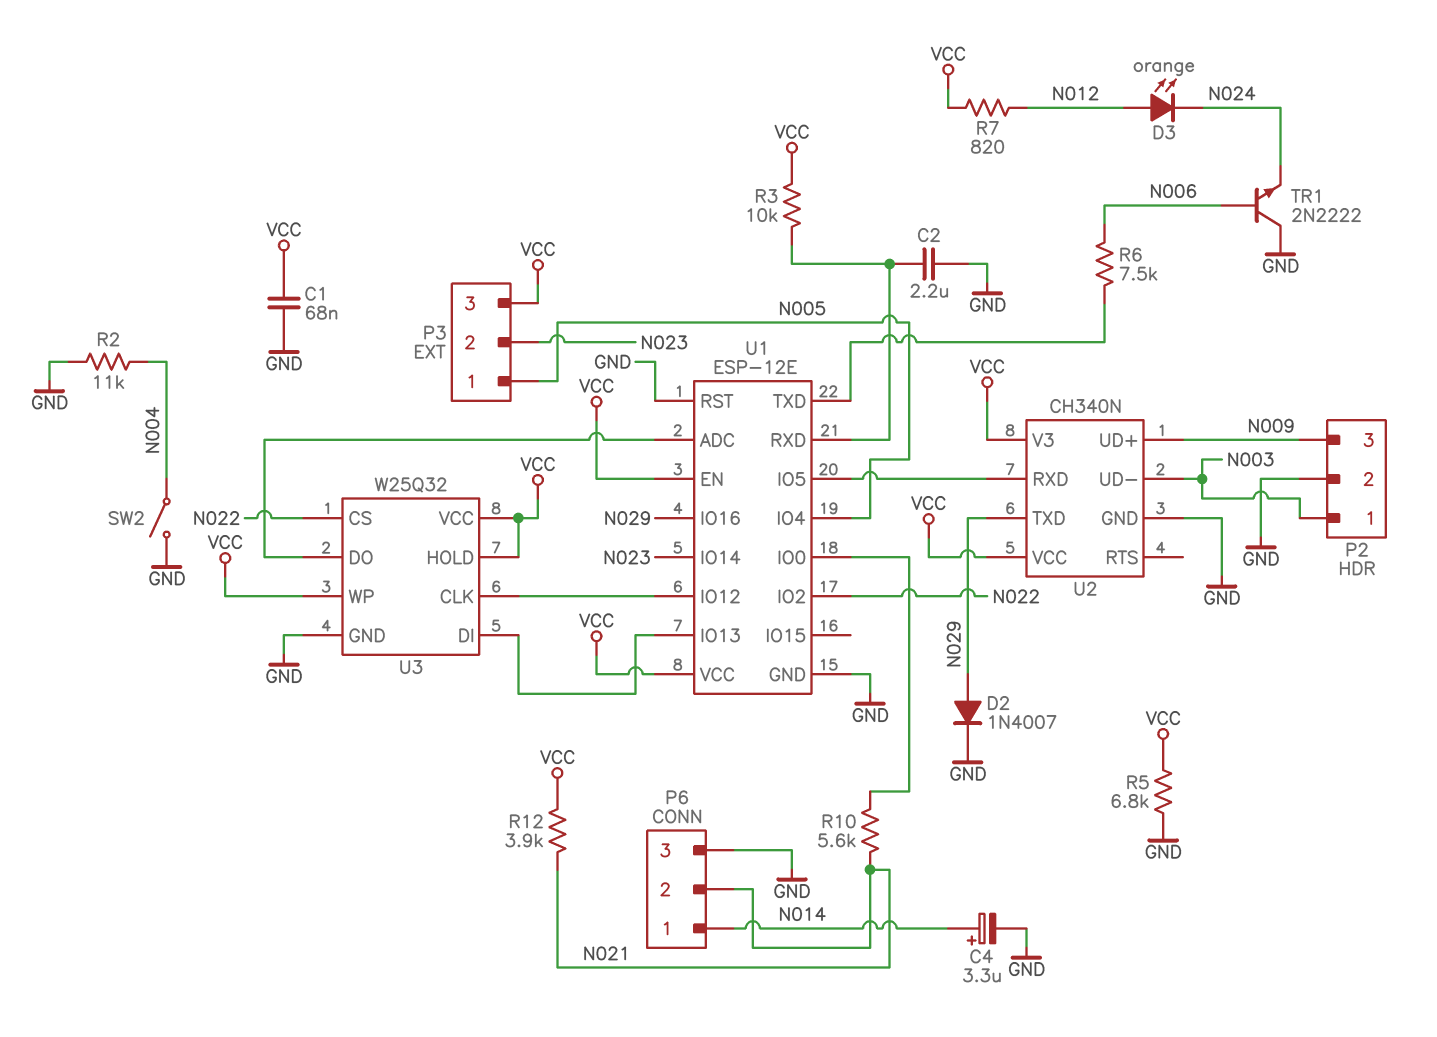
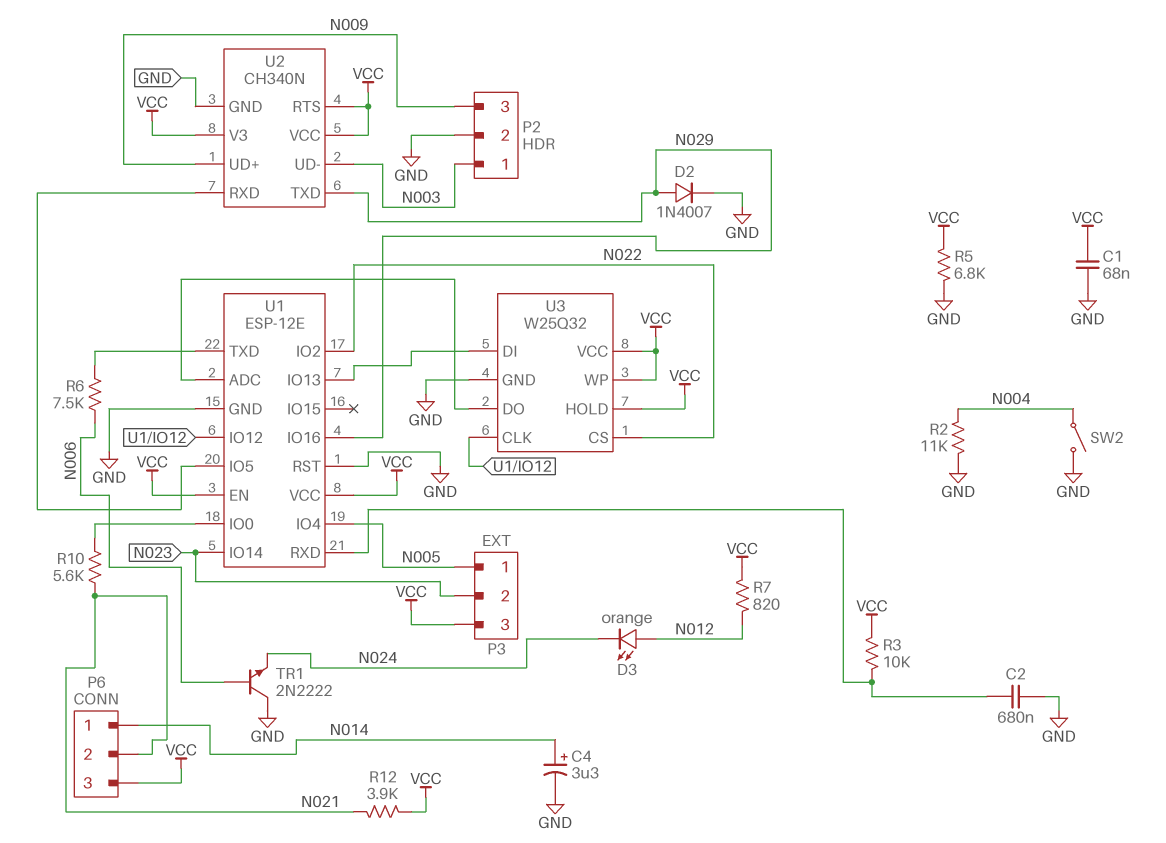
C2: 2.2uF (GND, U1/RXD) -> 680nF (GND, U1/RXD)
P6 pin 3: GND -> VCC
U2 pin RTS: none -> VCC

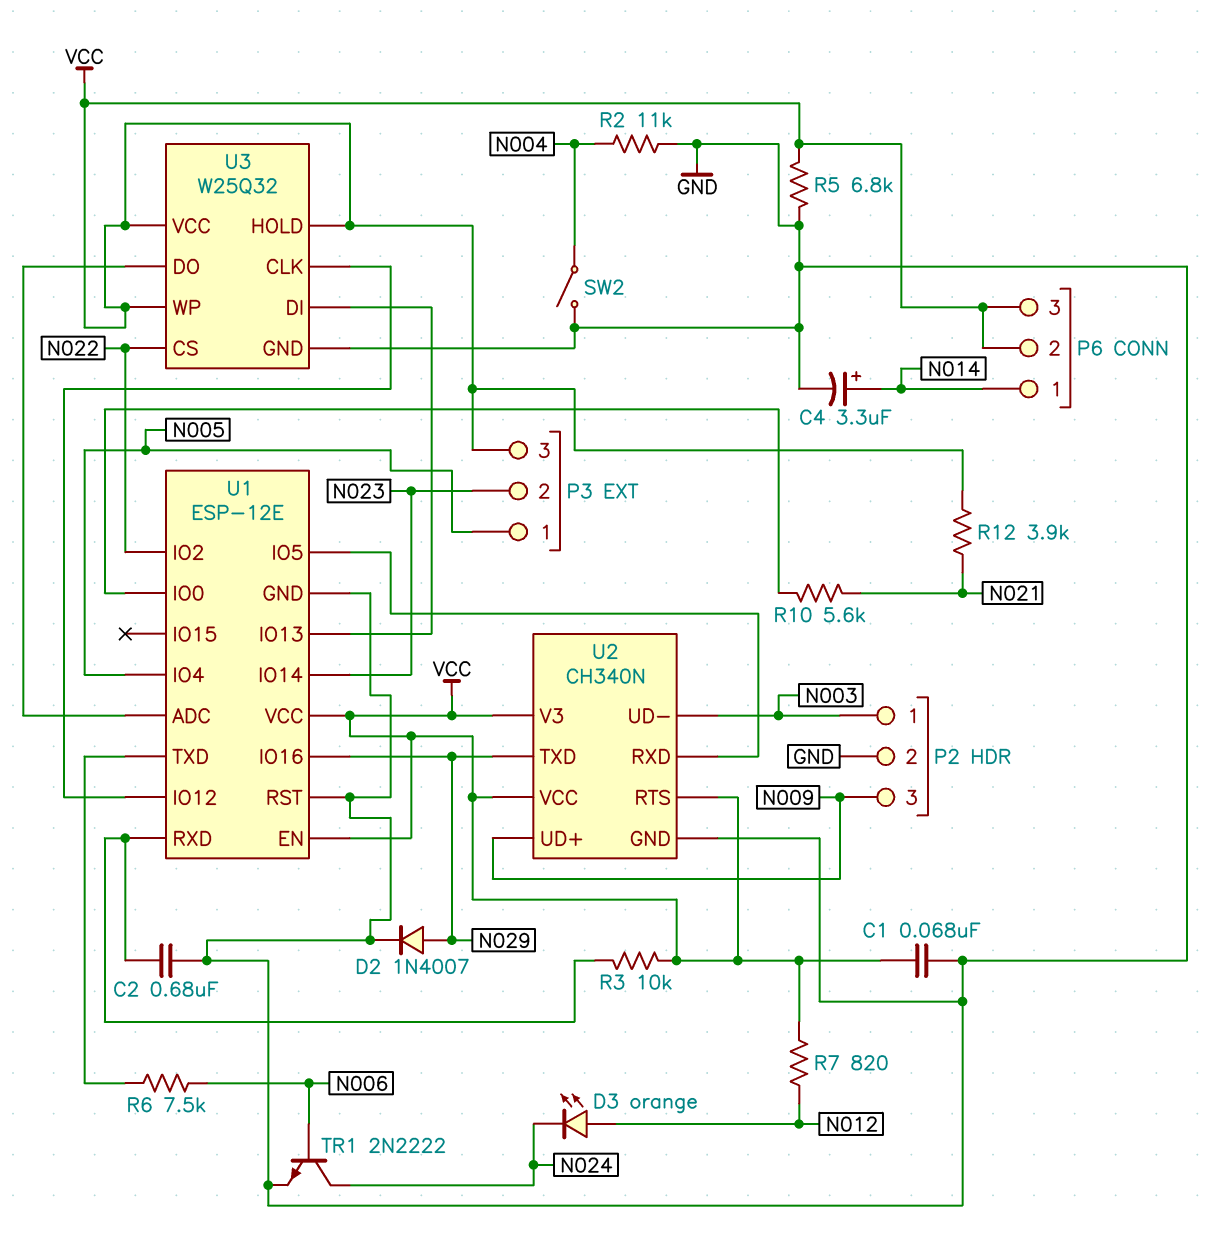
P6 pin 2: N021 -> VCC
TR1: NPN 2N2222 (B N006, C GND, E N024) -> NPN 2N2222 (B N006, C N024, E GND)

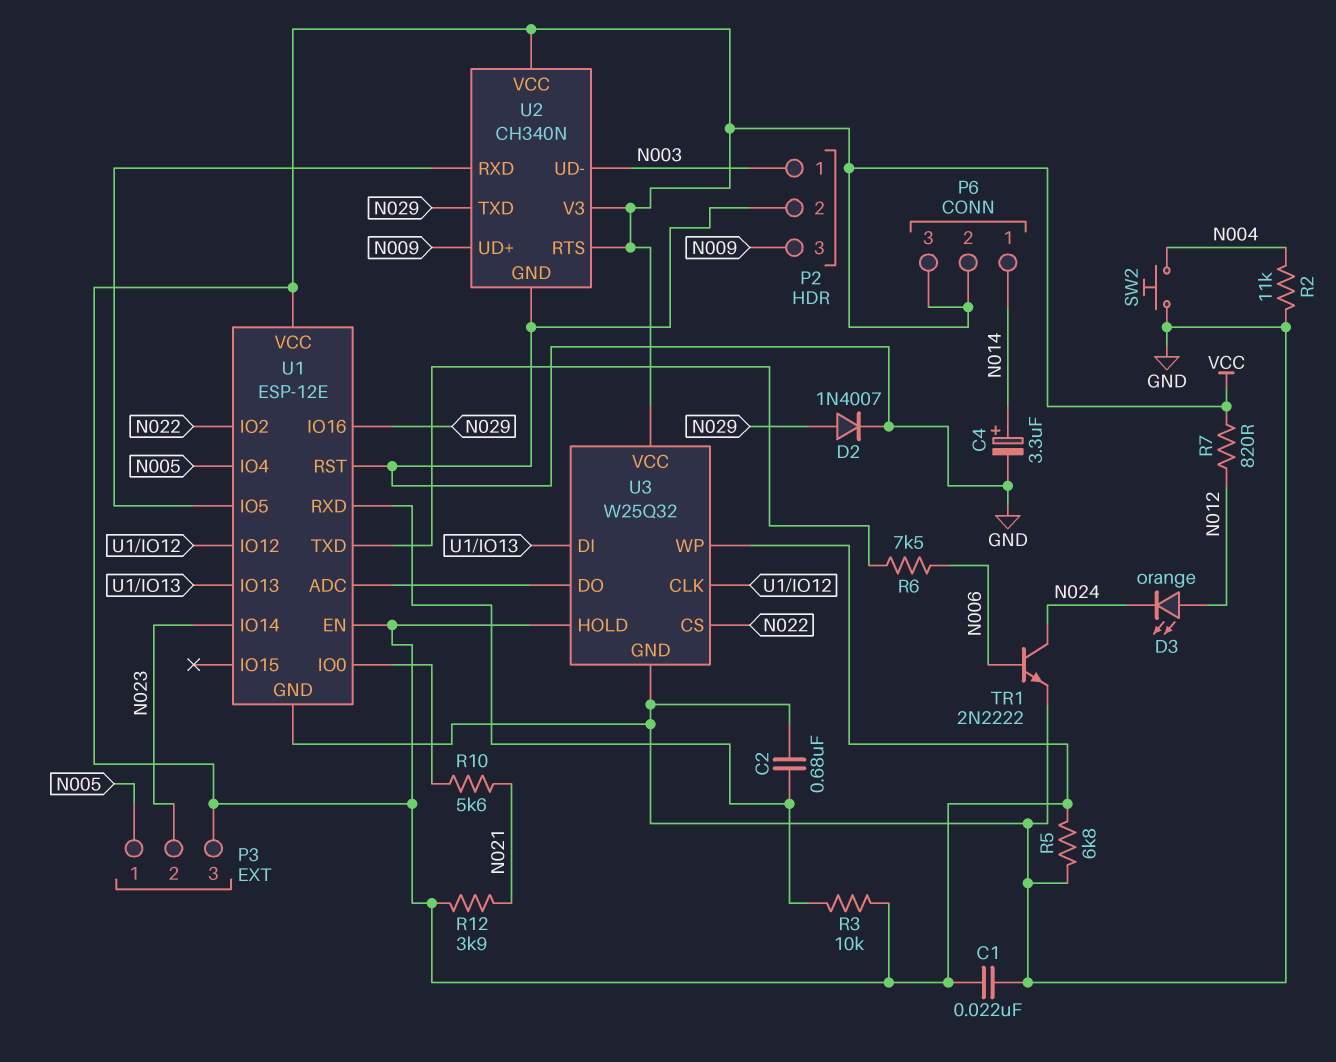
C1: 68nF (GND, VCC) -> 22nF (GND, VCC)
SW2: switch (GND, N004) -> button (GND, N004)

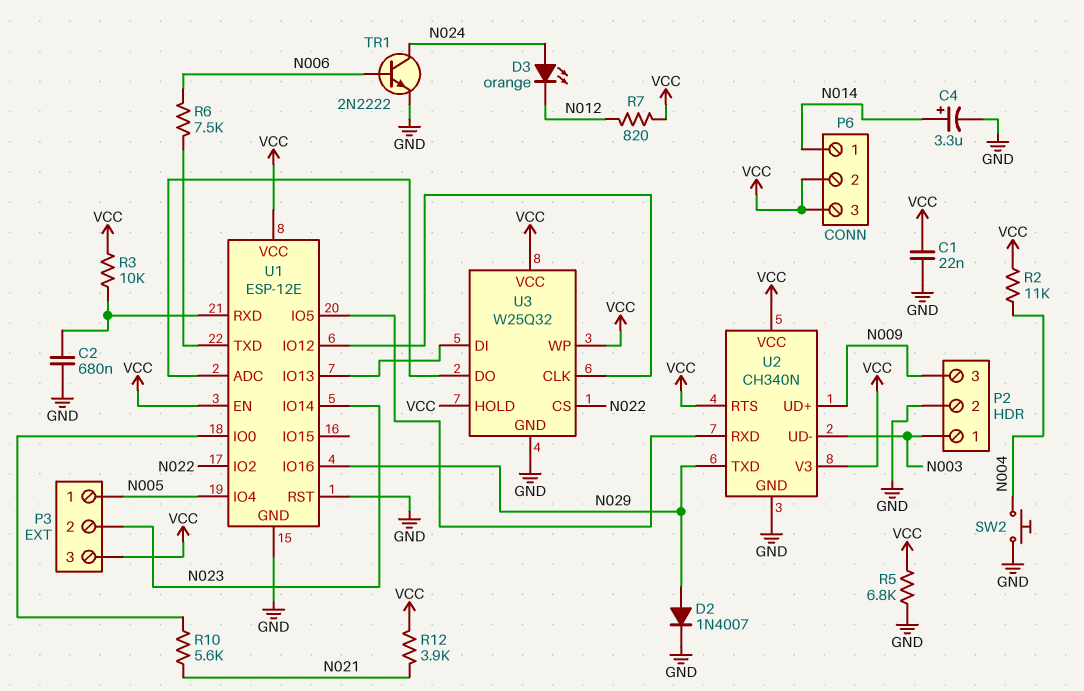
D3: LED orange (A N012, K N024) -> LED orange (A N024, K N012)
R2: 11k (GND, N004) -> 11k (N004, VCC)

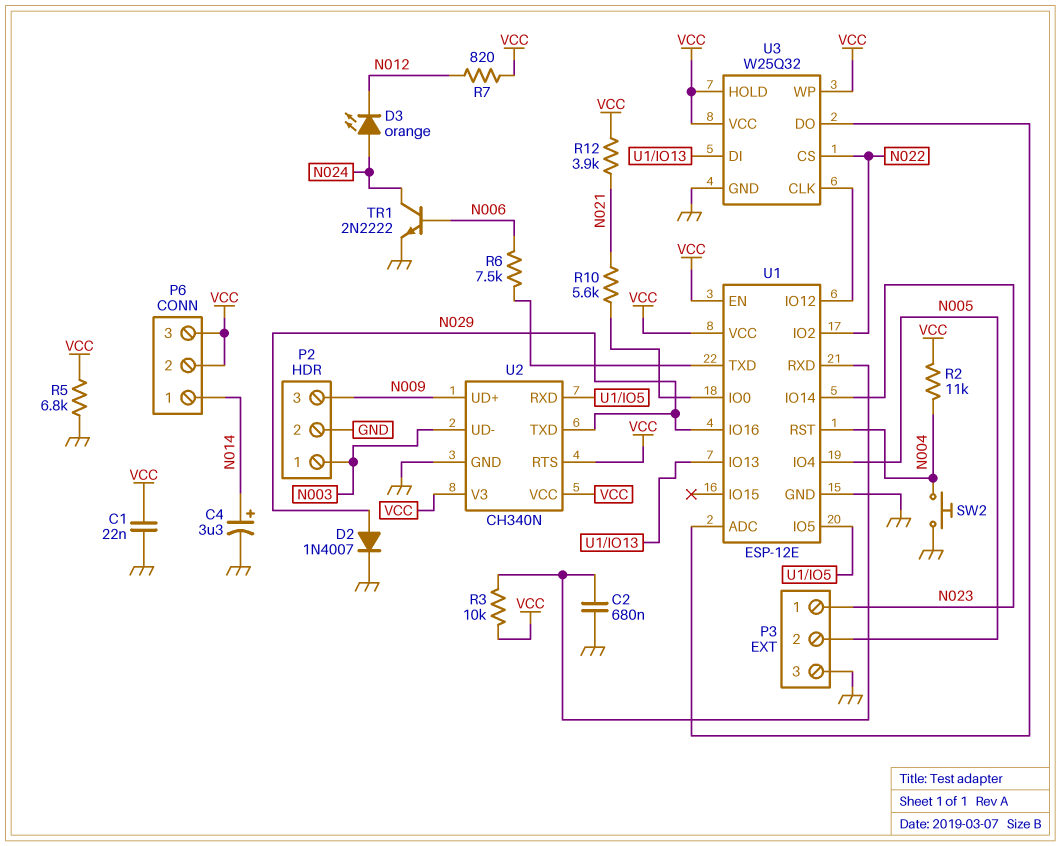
P3 pin 1: N005 -> N023
P3 pin 2: N023 -> N005
P3 pin 3: VCC -> GND
U1 pin RST: GND -> N004

